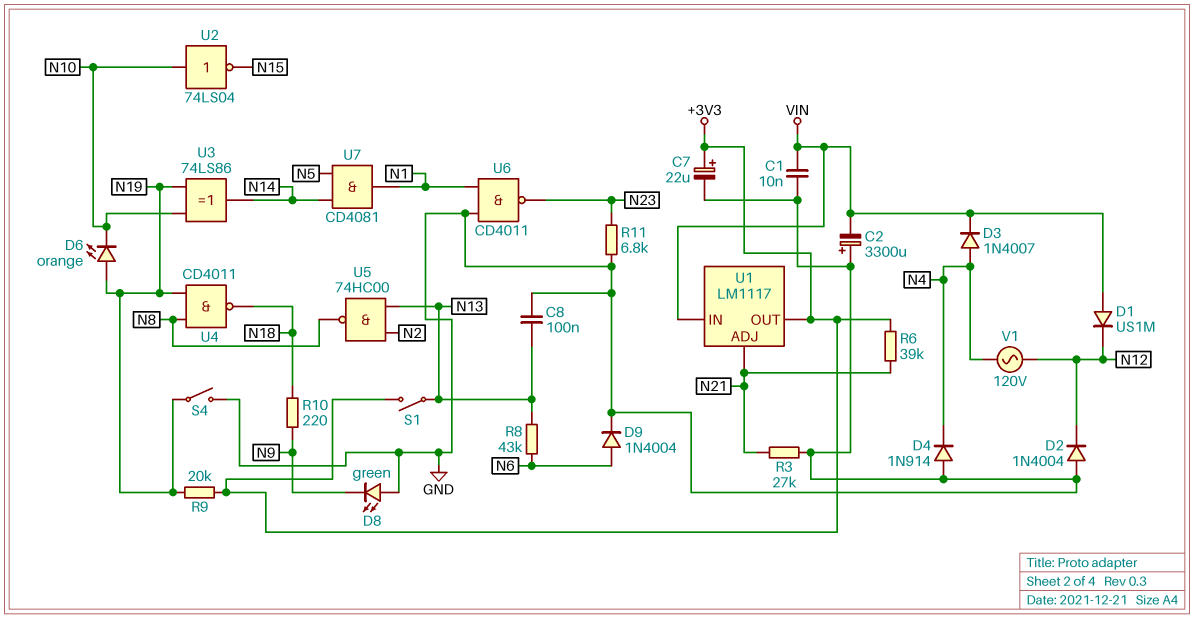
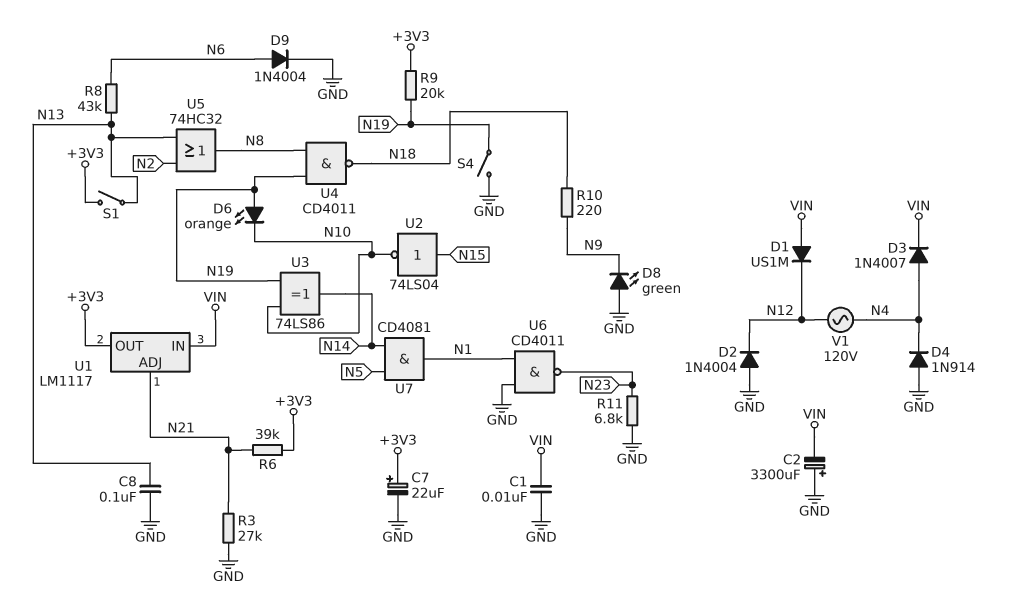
U2: NOT 74LS04 (in N10, out N15) -> NOT 74LS04 (in N15, out N10)
U5: NAND 74HC00 (in N2, in N13, out N8) -> OR 74HC32 (in N2, in N13, out N8)

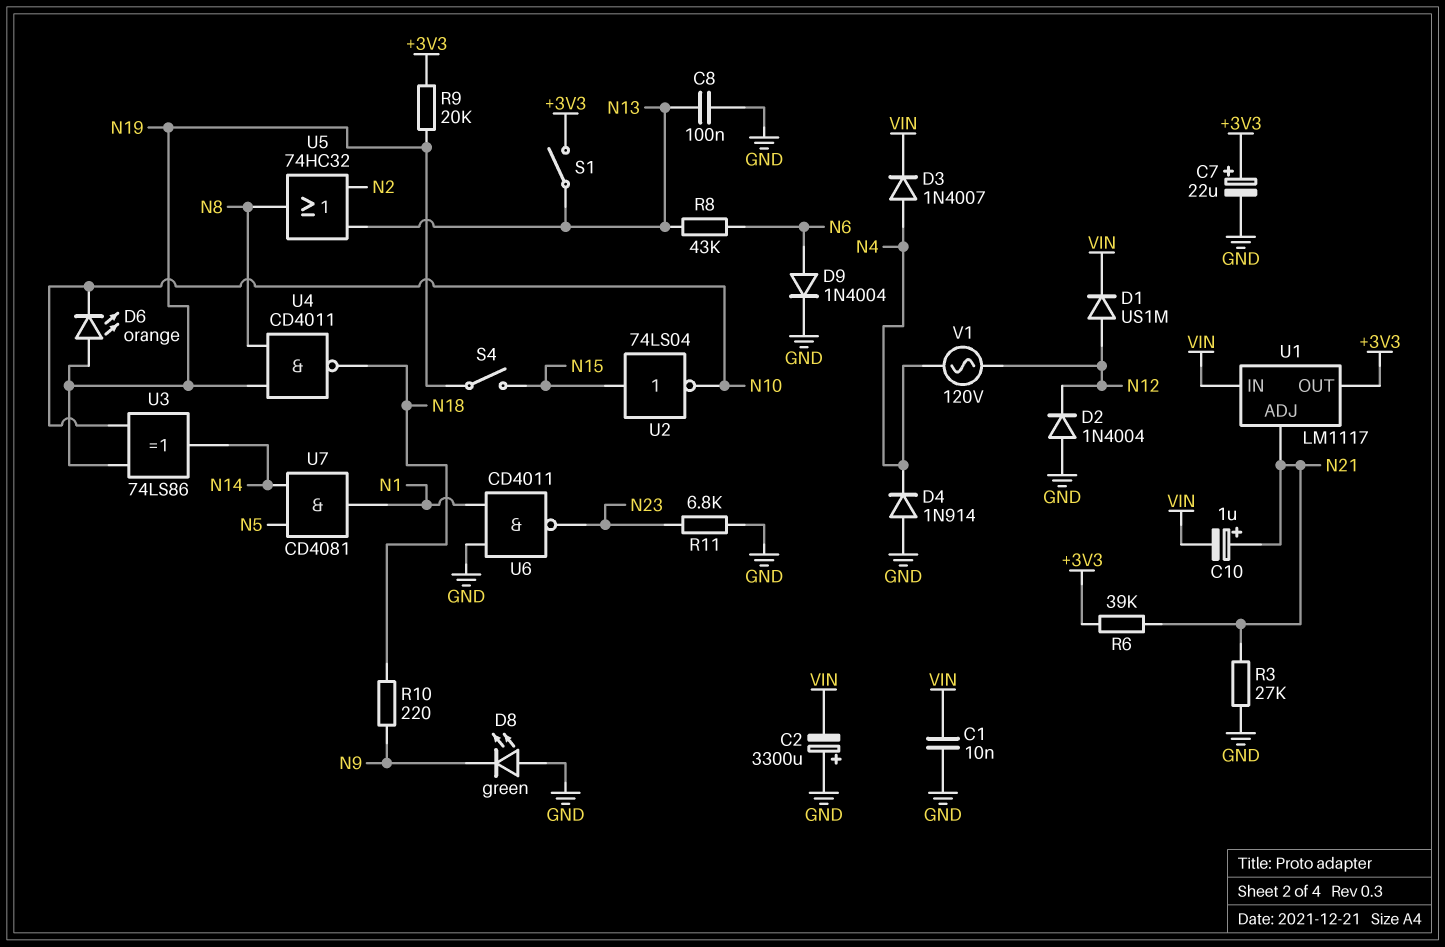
C10: none -> 1uF (plus N21, minus VIN)
D1: diode US1M (A VIN, K N12) -> diode US1M (A N12, K VIN)
S4: switch (GND, N19) -> switch (N15, N19)

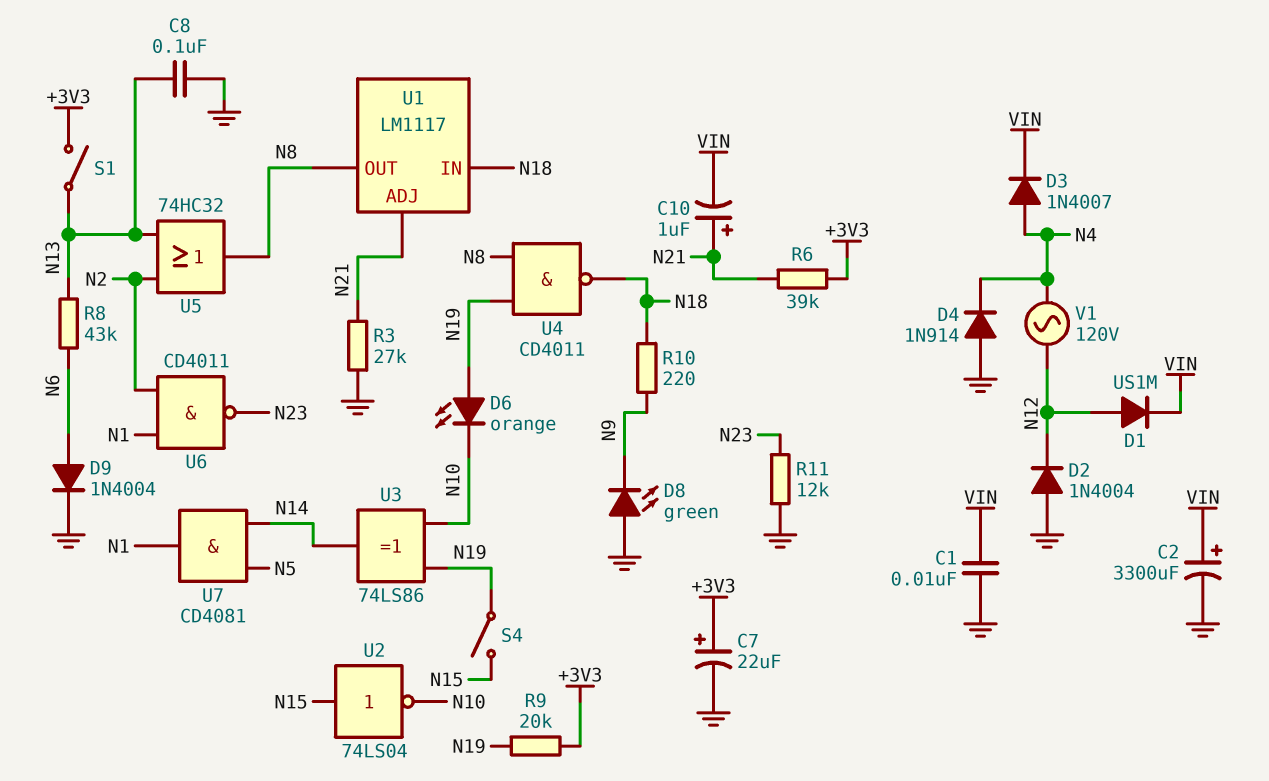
C2: 3300uF (plus GND, minus VIN) -> 3300uF (plus VIN, minus GND)
R11: 6.8k (GND, N23) -> 12k (GND, N23)
U1 pin IN: VIN -> N18
U1 pin OUT: +3V3 -> N8
U6: NAND CD4011 (in GND, in N1, out N23) -> NAND CD4011 (in N1, in N2, out N23)

